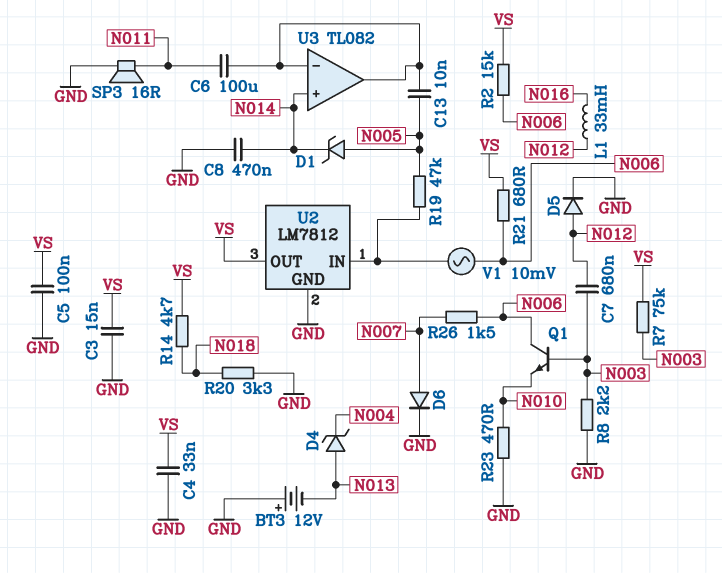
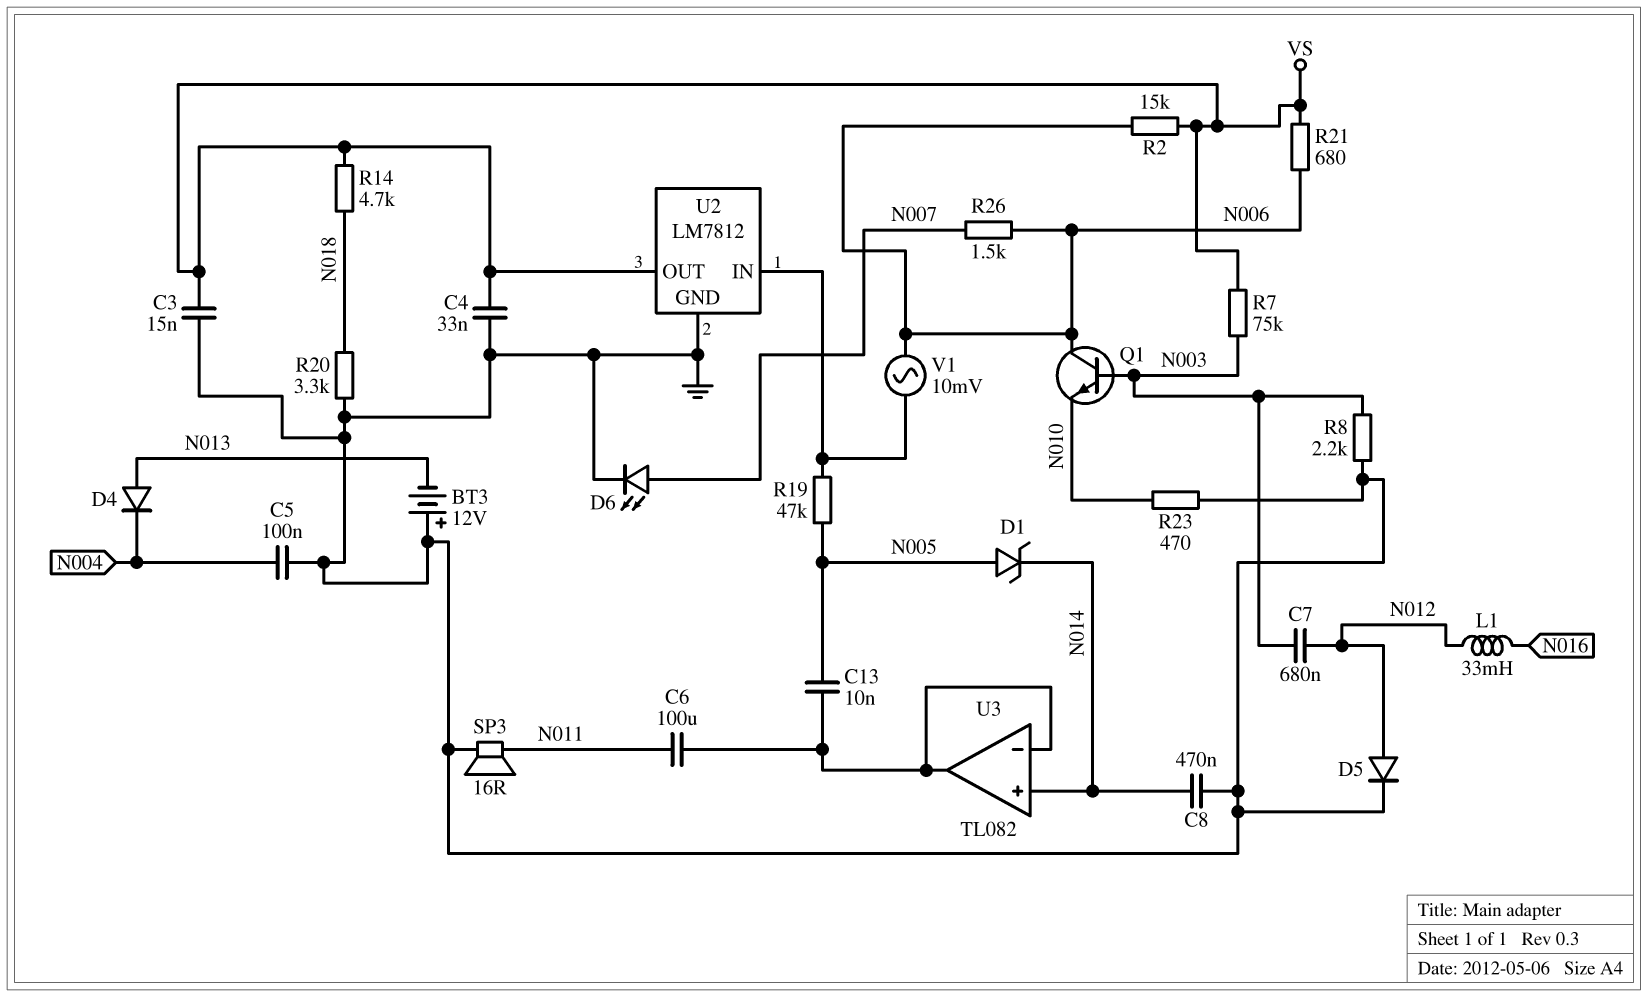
C5: 100nF (GND, VS) -> 100nF (GND, N004)
D4: zener (A N013, K N004) -> diode (A N013, K N004)
D6: diode (A N007, K GND) -> LED (A N007, K GND)

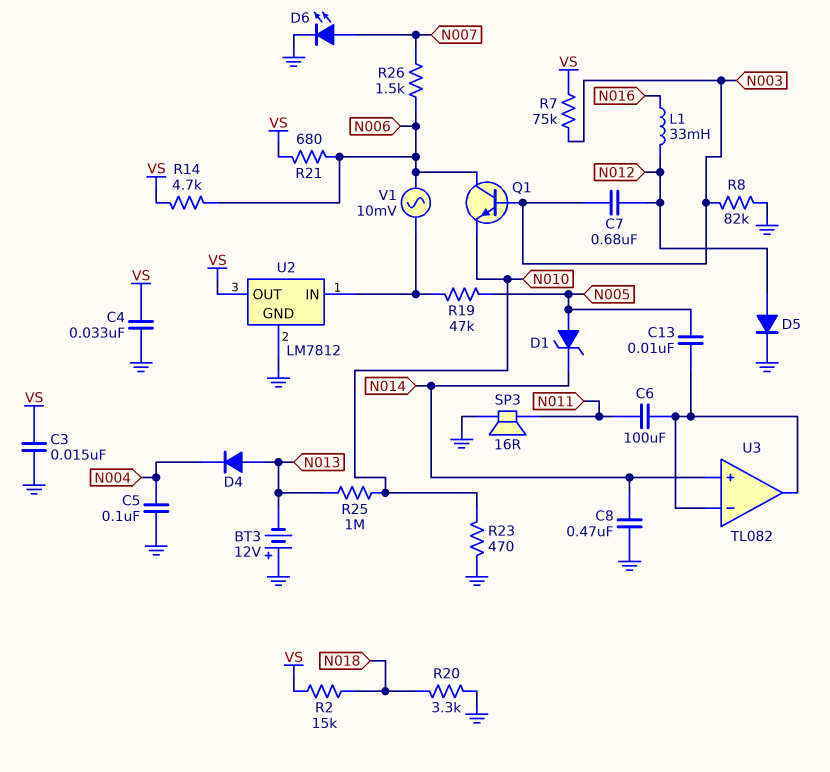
R2: 15k (N006, VS) -> 15k (N018, VS)
R8: 2.2k (GND, N003) -> 82k (GND, N003)
R14: 4.7k (N018, VS) -> 4.7k (N006, VS)
R25: none -> 1M (N010, N013)

